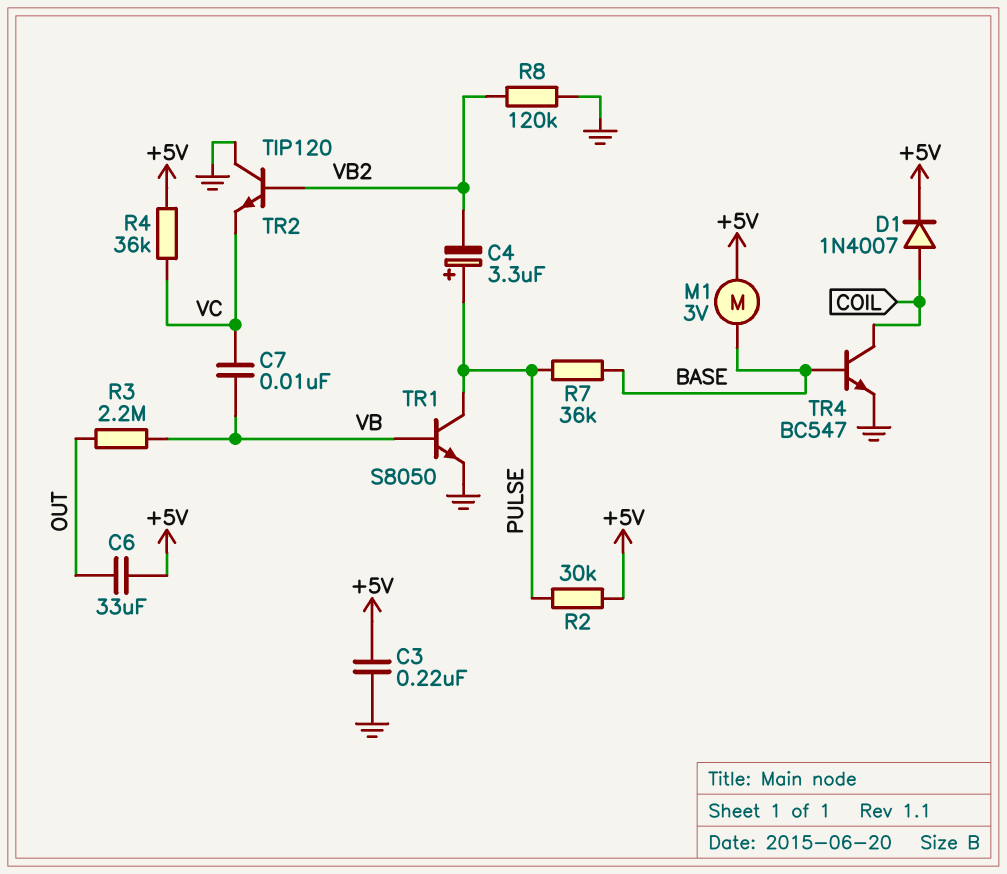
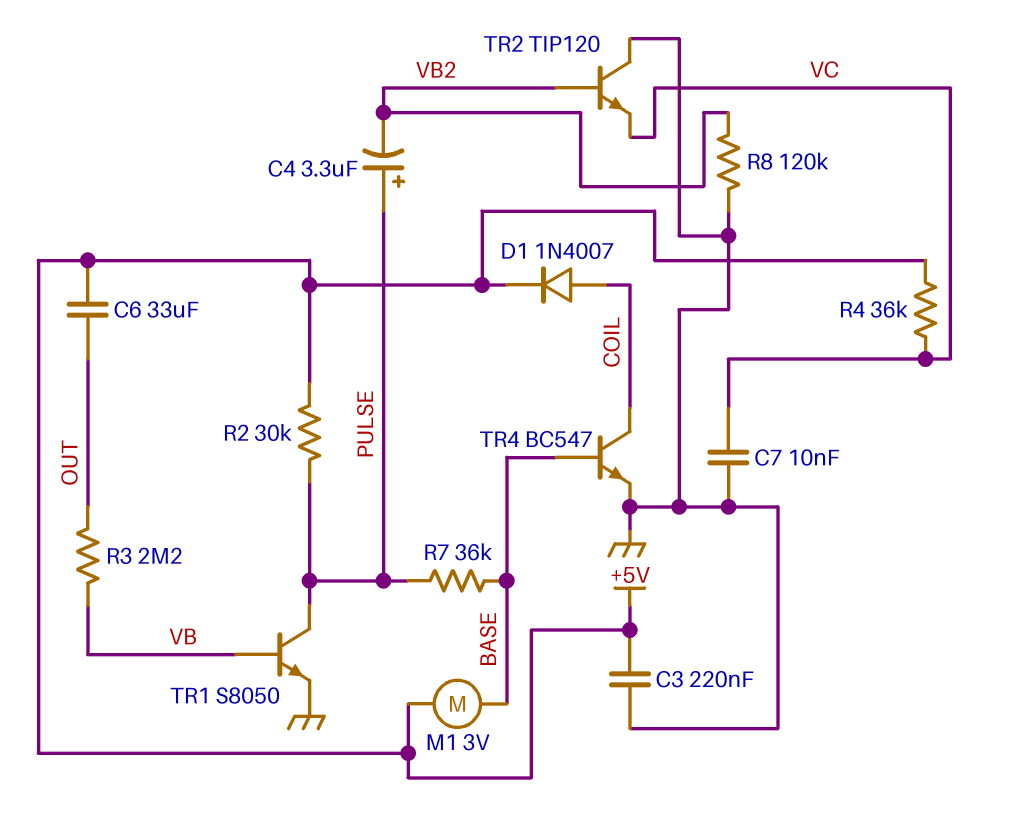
C7: 10nF (VB, VC) -> 10nF (GND, VC)

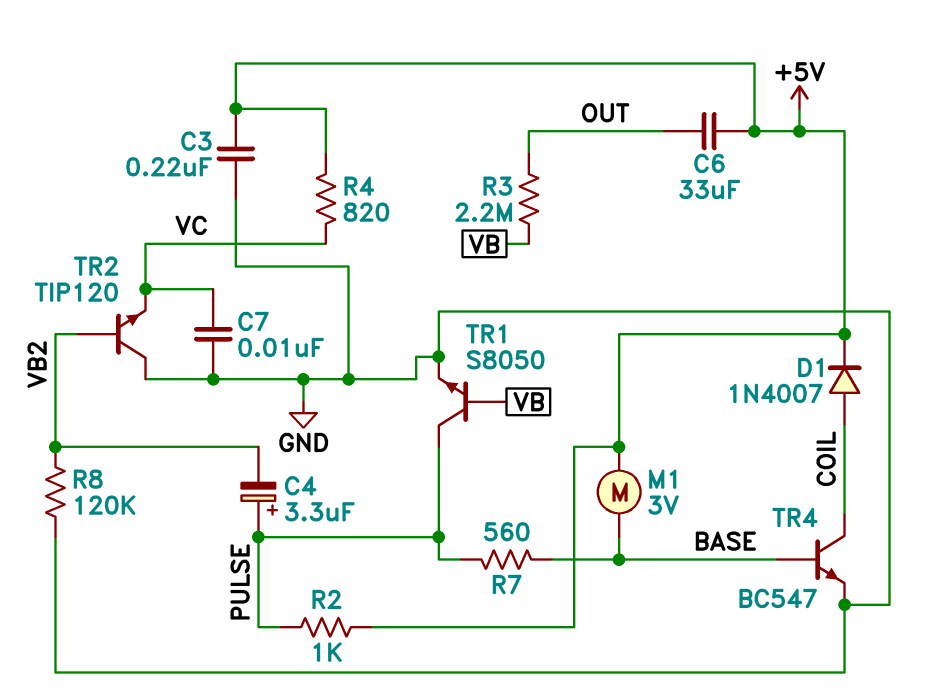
R2: 30k (+5V, PULSE) -> 1k (+5V, PULSE)
R4: 36k (+5V, VC) -> 820 (+5V, VC)
R7: 36k (BASE, PULSE) -> 560 (BASE, PULSE)

